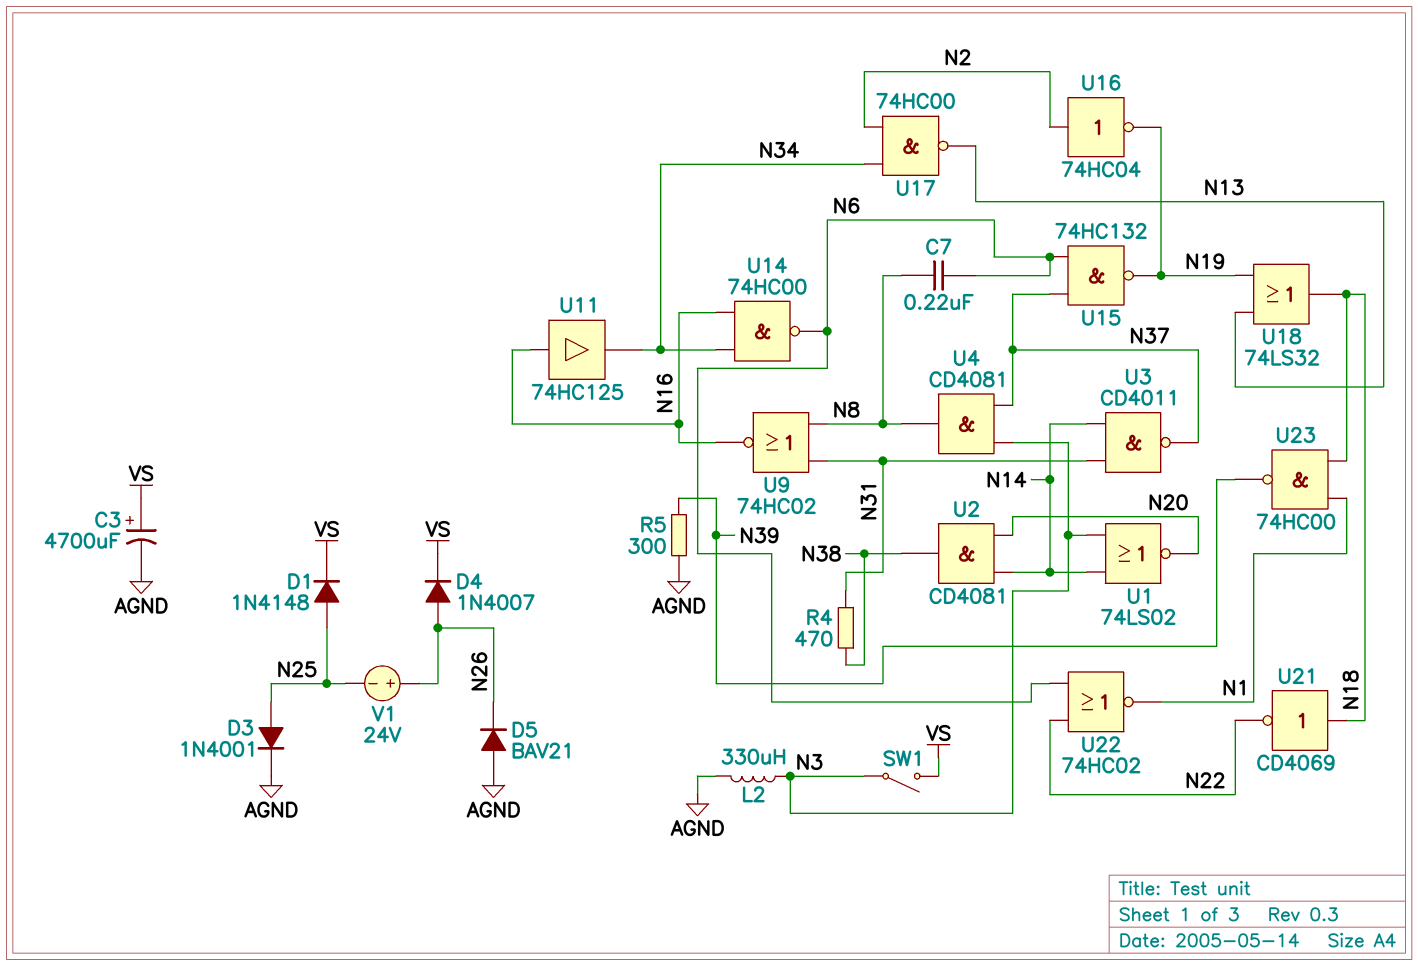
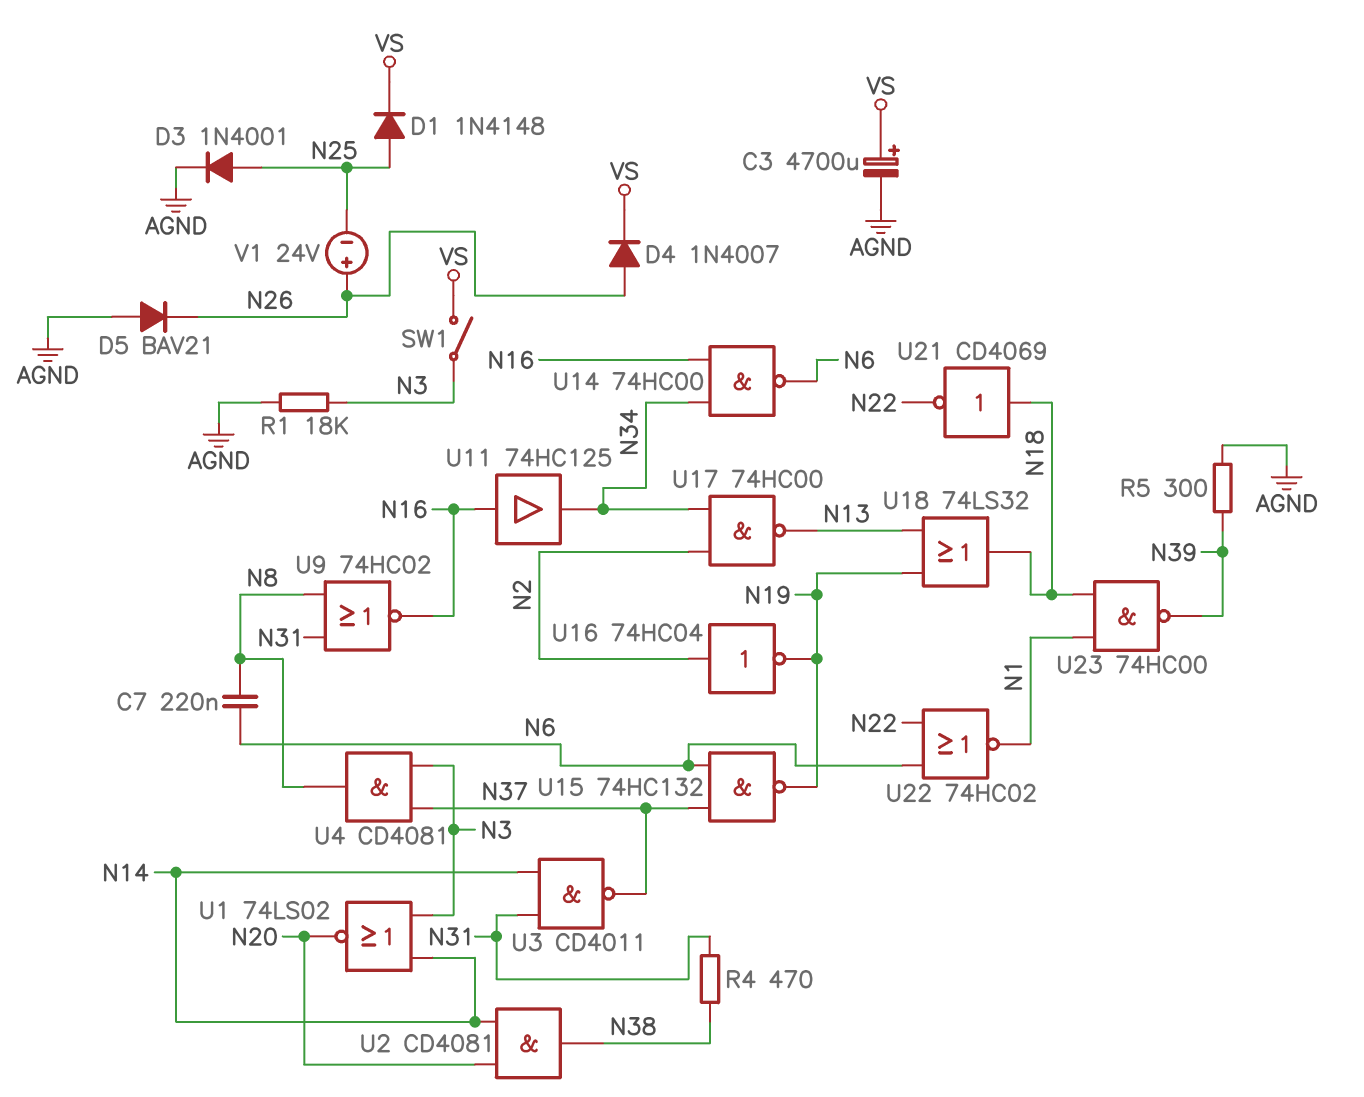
L2: 330uH (AGND, N3) -> none
R1: none -> 18k (AGND, N3)

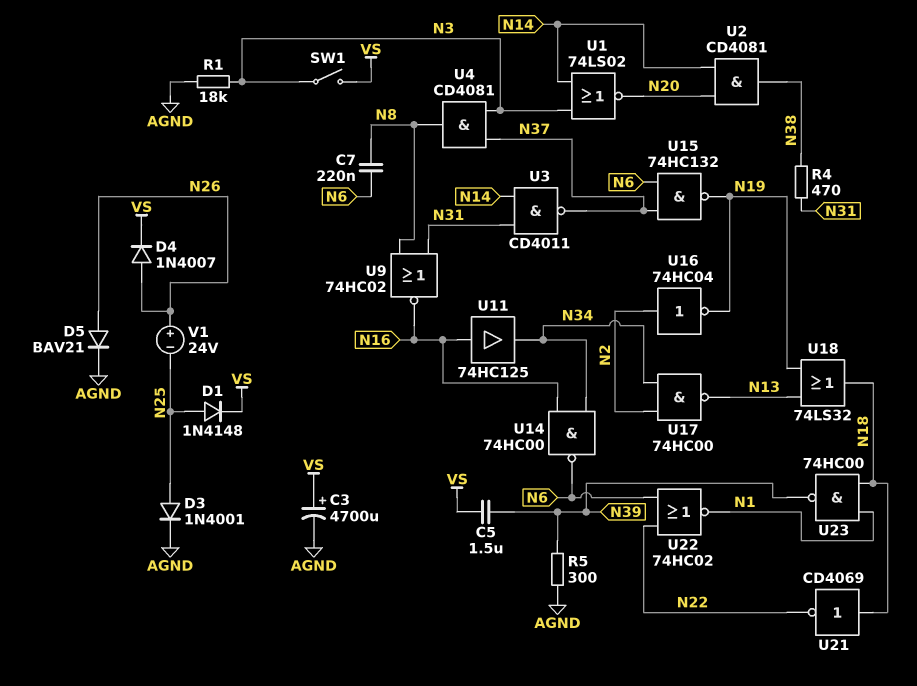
C5: none -> 1.5uF (N39, VS)
D5: diode BAV21 (A AGND, K N26) -> diode BAV21 (A N26, K AGND)

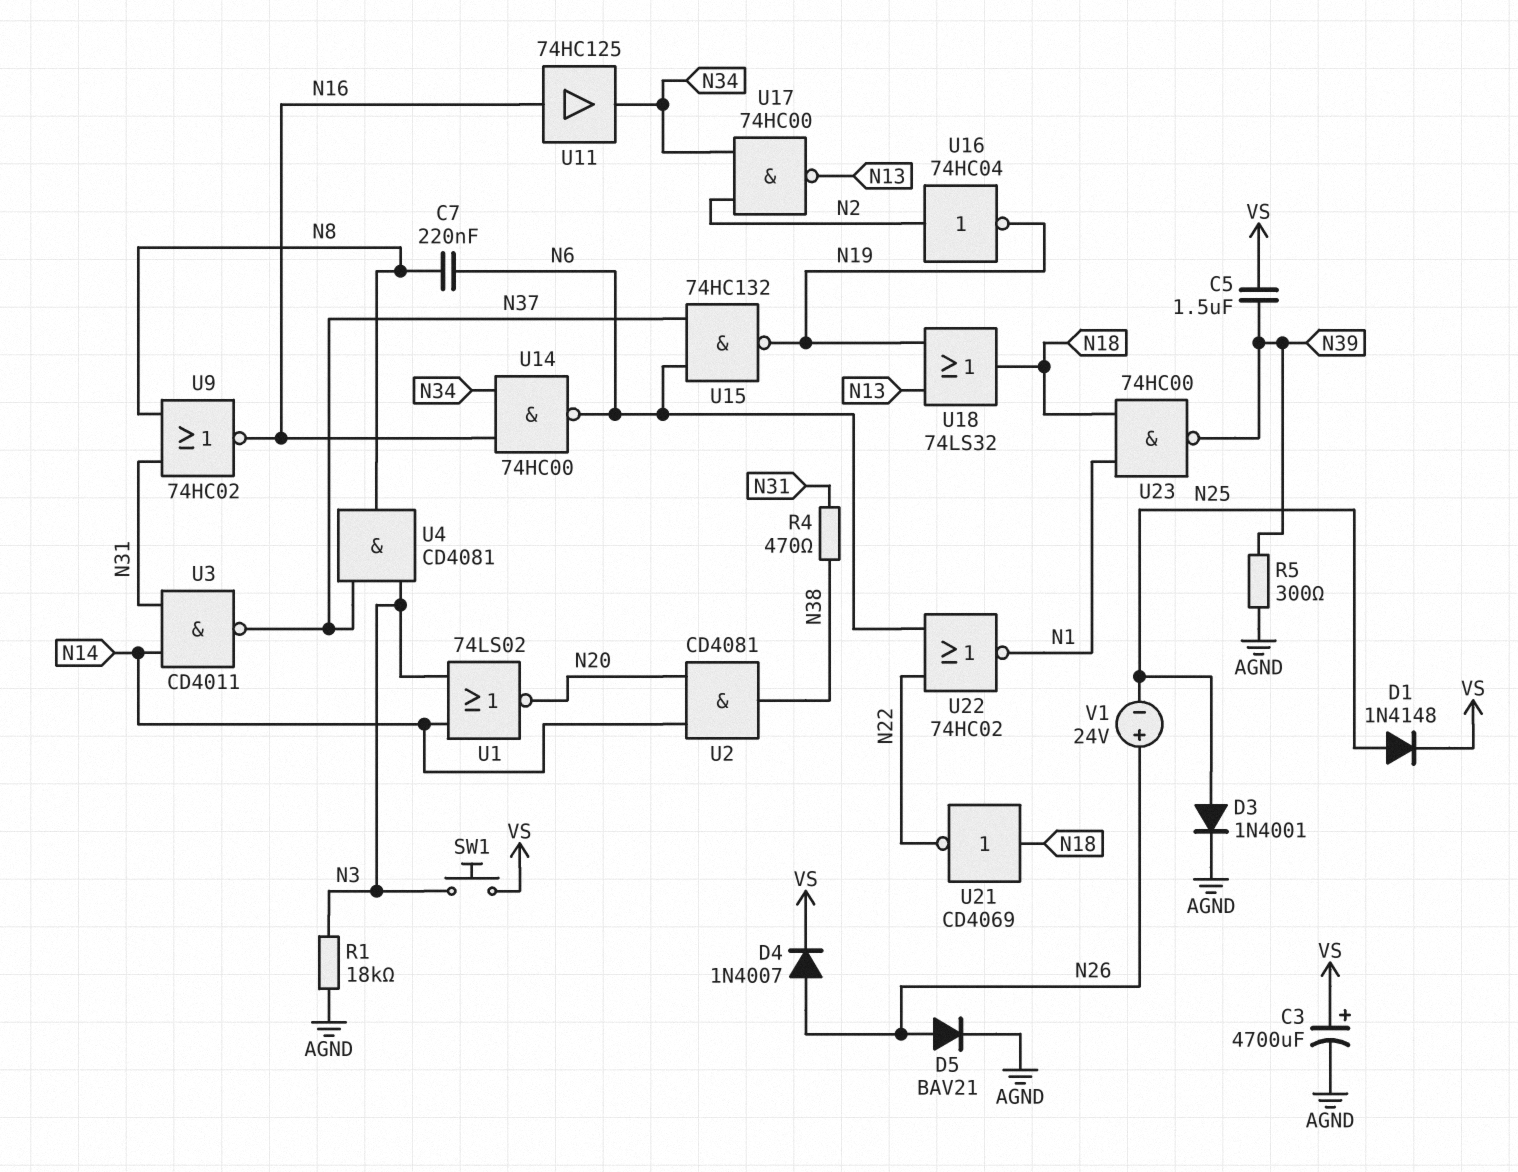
SW1: switch (N3, VS) -> button (N3, VS)

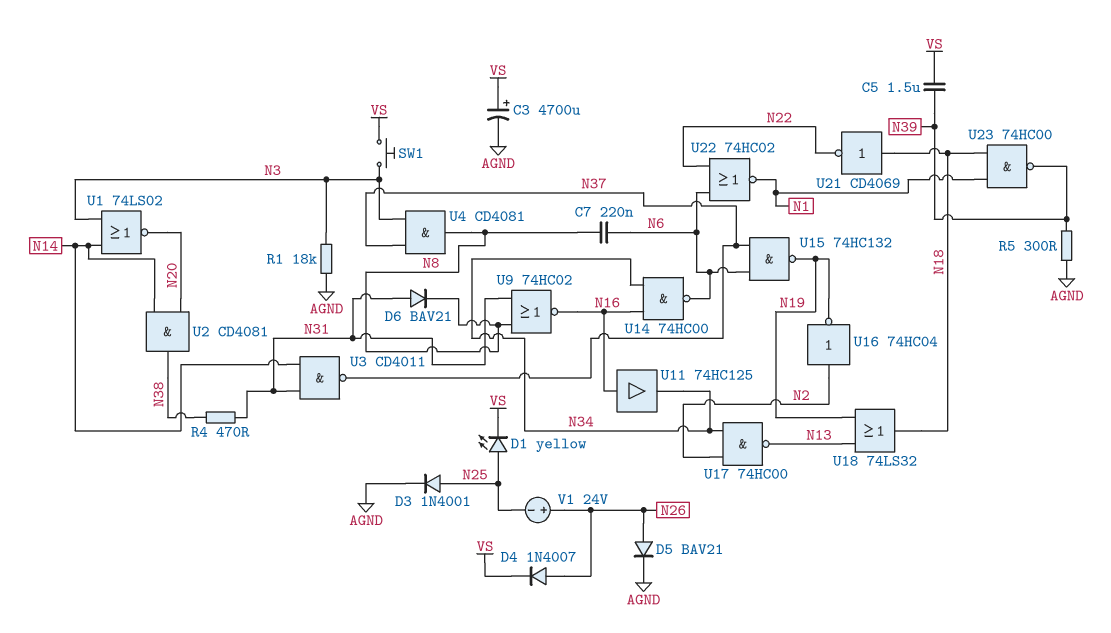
D1: diode 1N4148 (A N25, K VS) -> LED yellow (A N25, K VS)
D6: none -> diode BAV21 (A N31, K N8)

